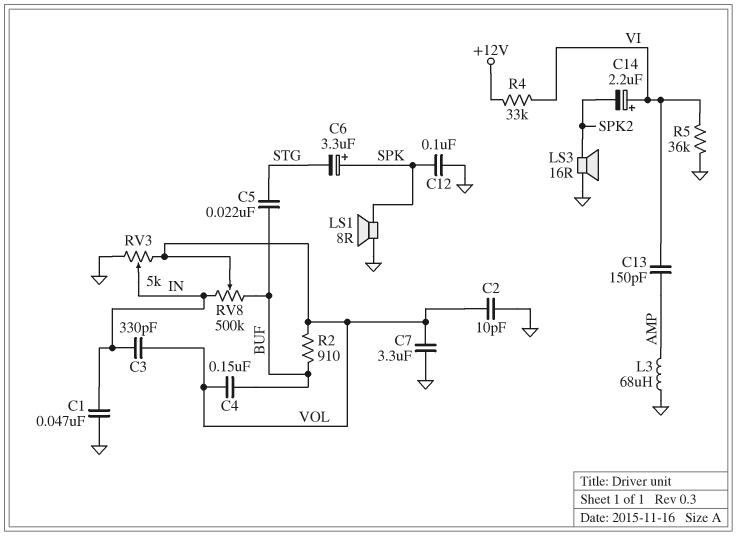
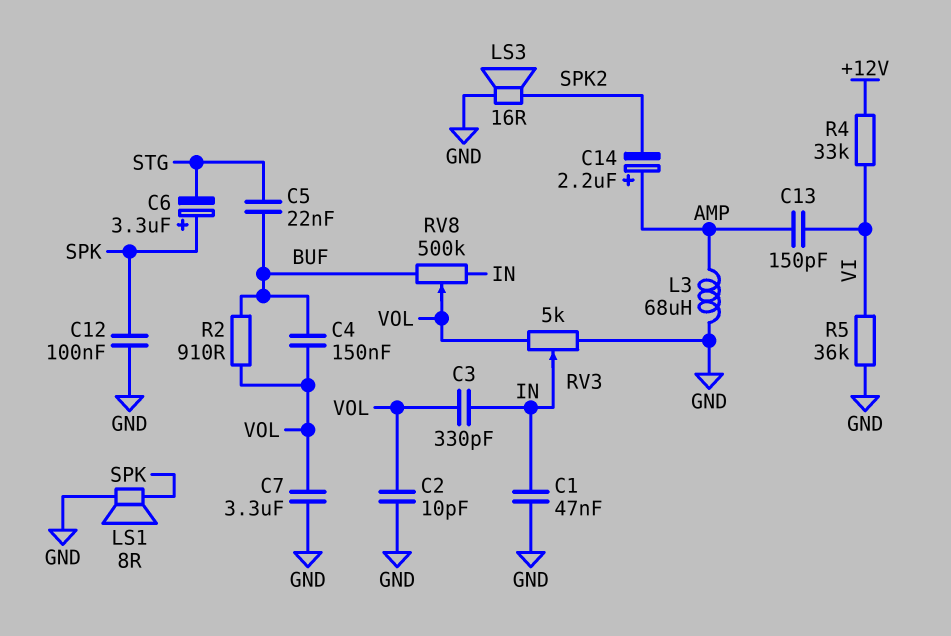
C14: 2.2uF (plus VI, minus SPK2) -> 2.2uF (plus AMP, minus SPK2)

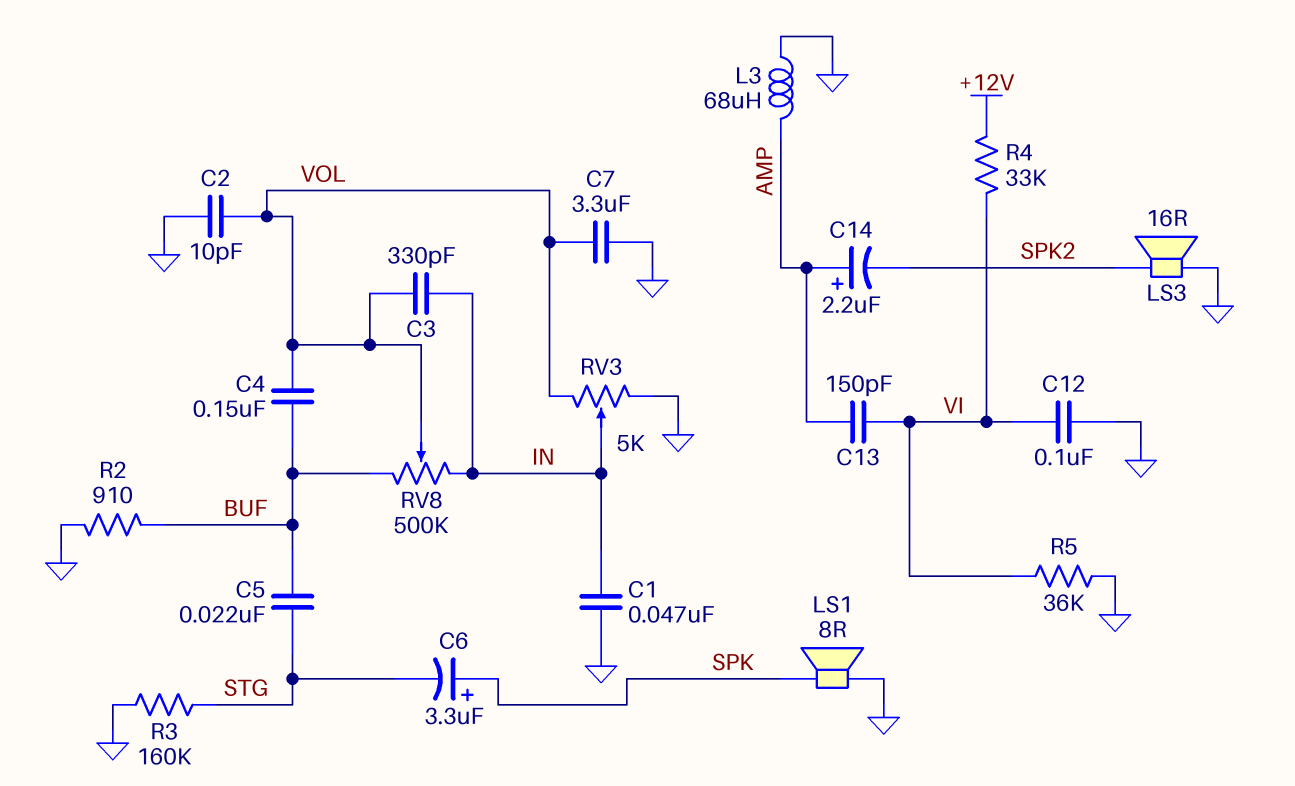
C12: 100nF (GND, SPK) -> 100nF (GND, VI)
R2: 910 (BUF, VOL) -> 910 (BUF, GND)
R3: none -> 160k (GND, STG)

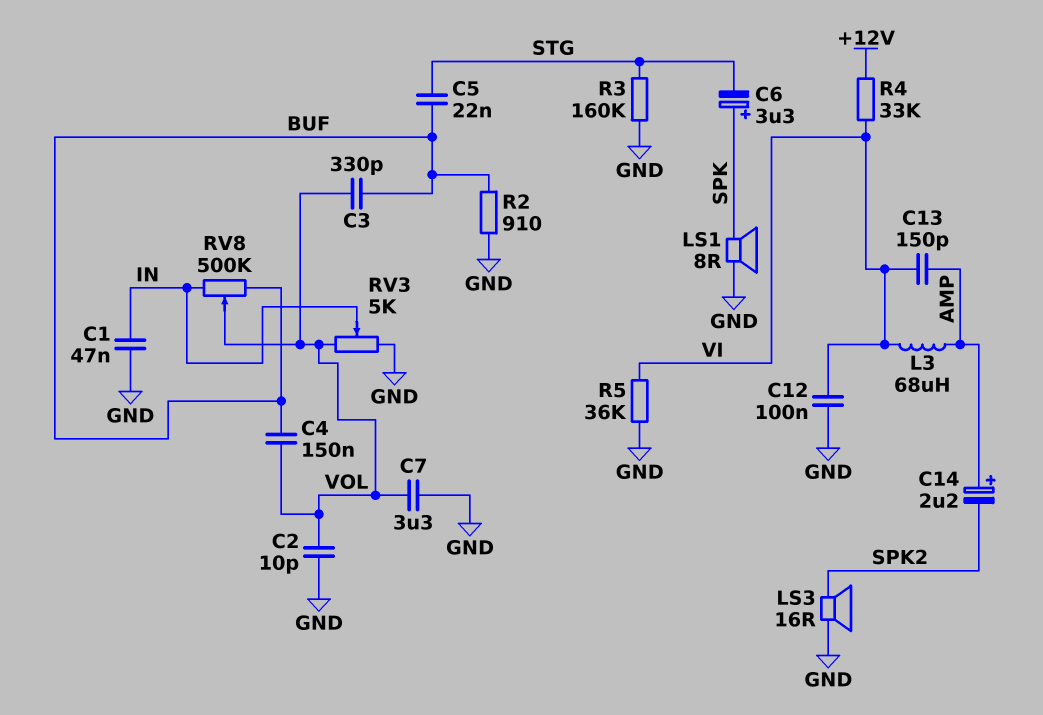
C3: 330pF (IN, VOL) -> 330pF (BUF, VOL)
L3: 68uH (AMP, GND) -> 68uH (AMP, VI)

